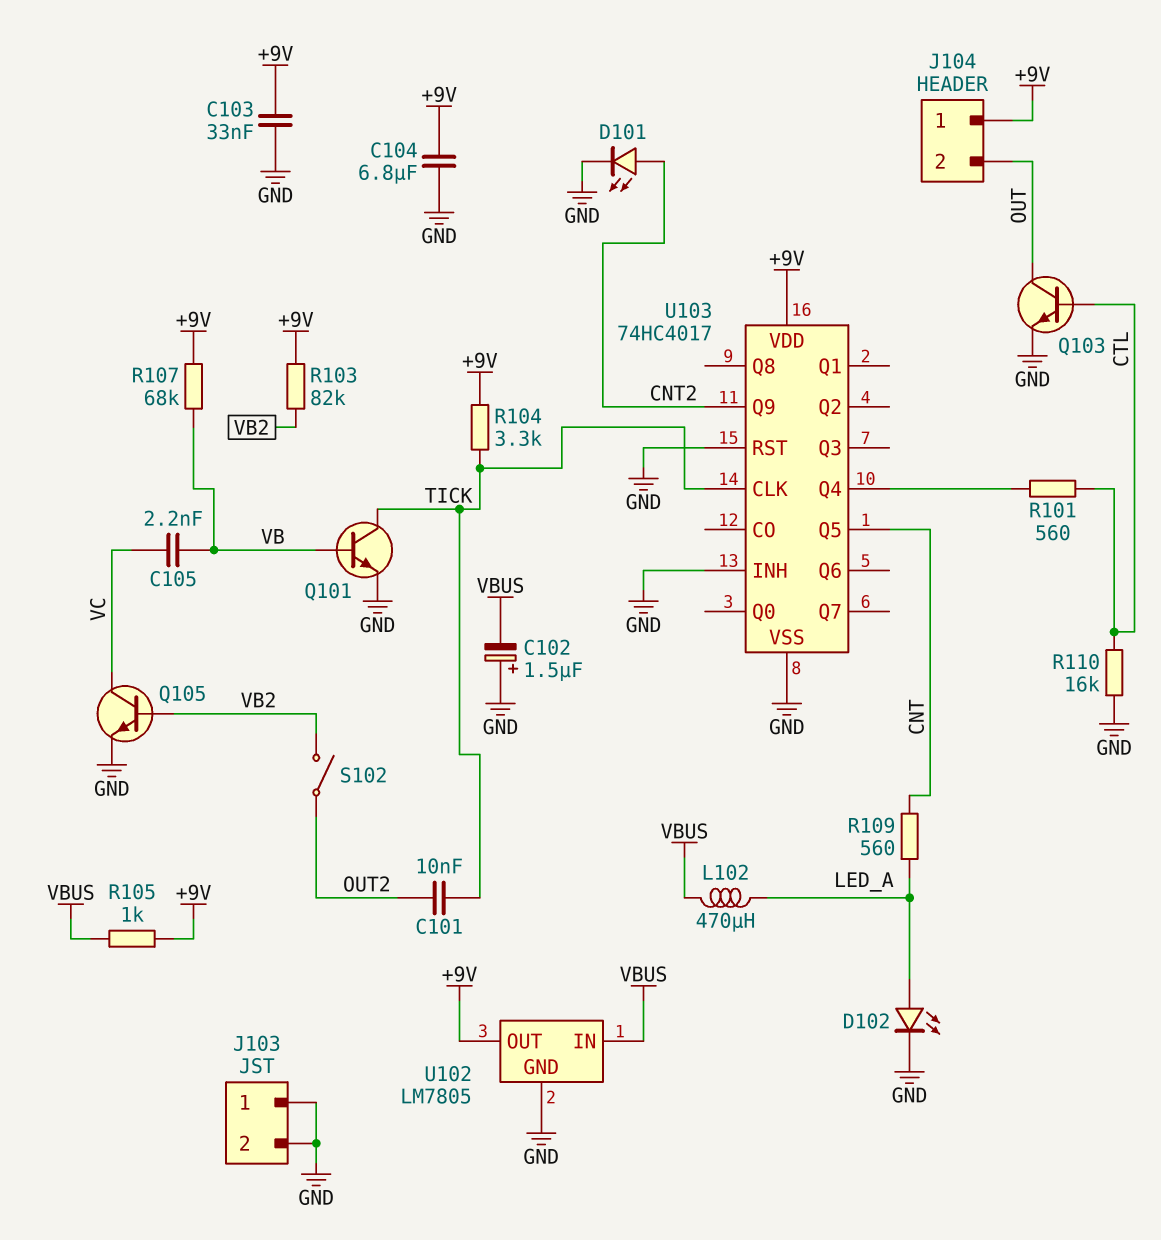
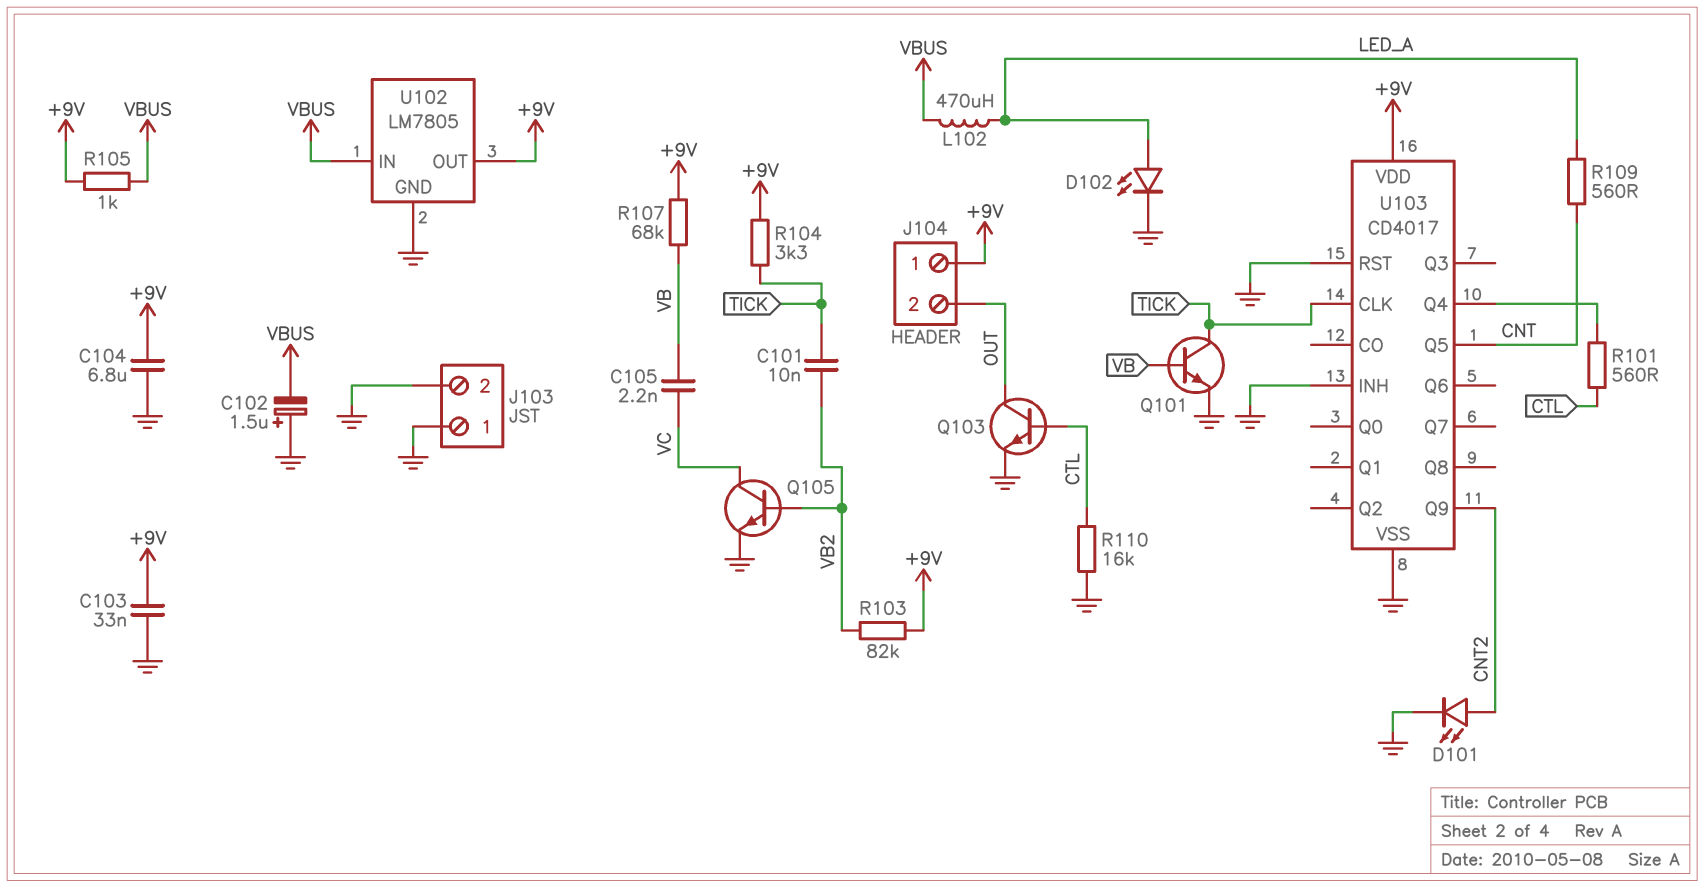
C101: 10nF (OUT2, TICK) -> 10nF (TICK, VB2)
S102: switch (OUT2, VB2) -> none
U103: 74HC4017 -> CD4017

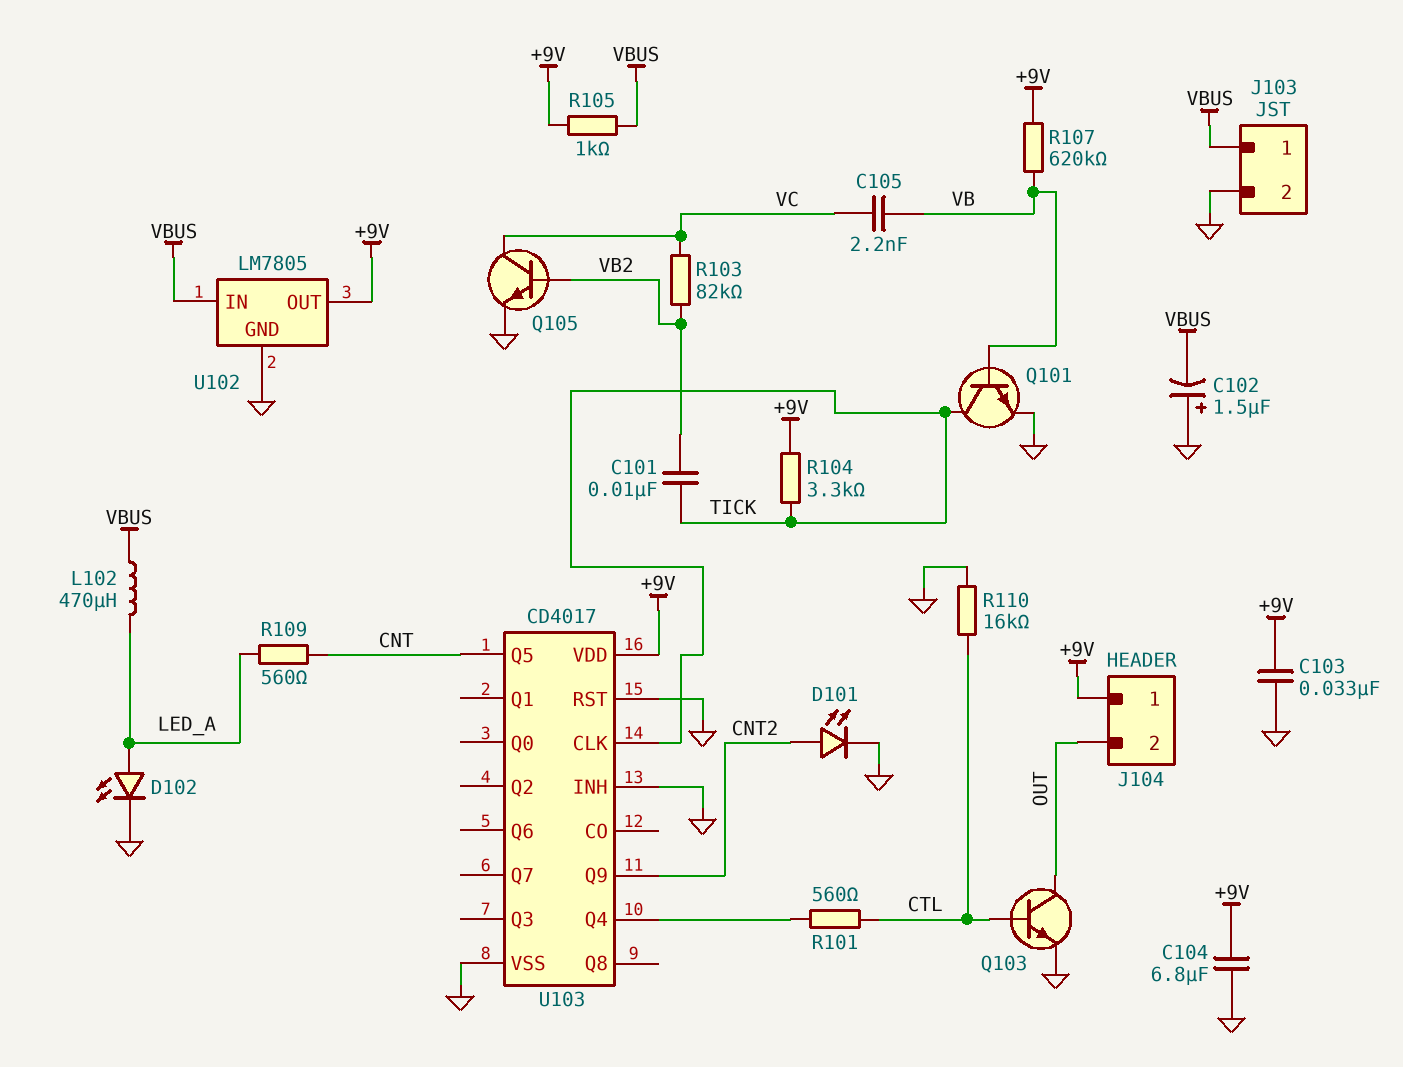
J103 pin 1: GND -> VBUS
R103: 82k (+9V, VB2) -> 82k (VB2, VC)
R107: 68k (+9V, VB) -> 620k (+9V, VB)

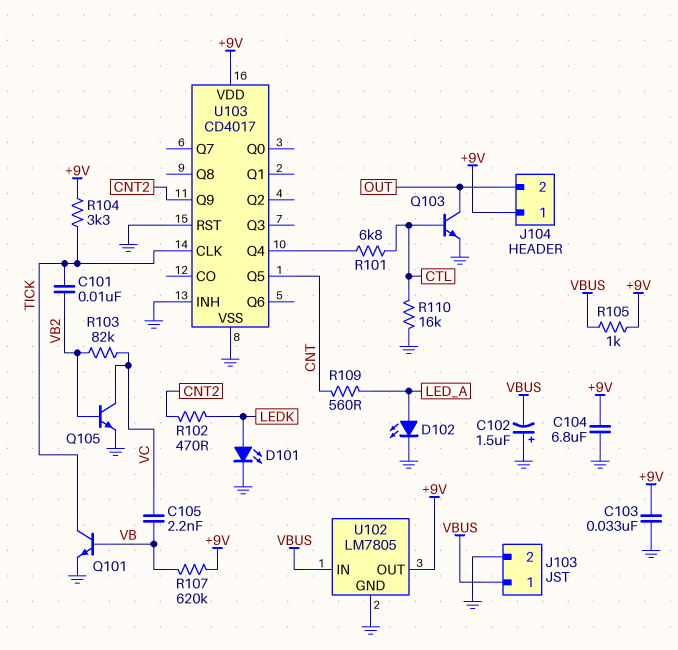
D101: LED (A CNT2, K GND) -> LED (A LEDK, K GND)
L102: 470uH (LED_A, VBUS) -> none
R101: 560 (CTL, U103/Q4) -> 6.8k (CTL, U103/Q4)
R102: none -> 470 (CNT2, LEDK)

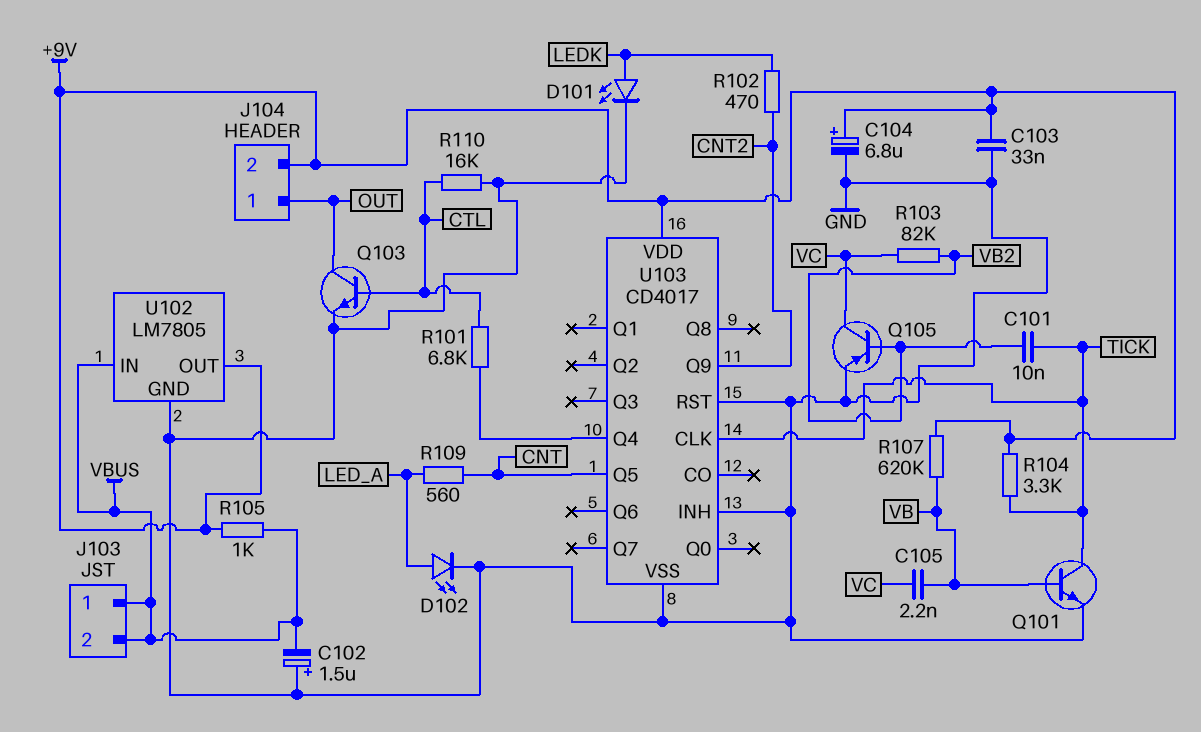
C104: 6.8uF (+9V, GND) -> 6.8uF (plus +9V, minus GND)
J103 pin 2: GND -> VBUS
J104 pin 1: +9V -> OUT
J104 pin 2: OUT -> +9V
Q105: NPN (B VB2, C VC, E GND) -> PNP (B VB2, C VC, E GND)

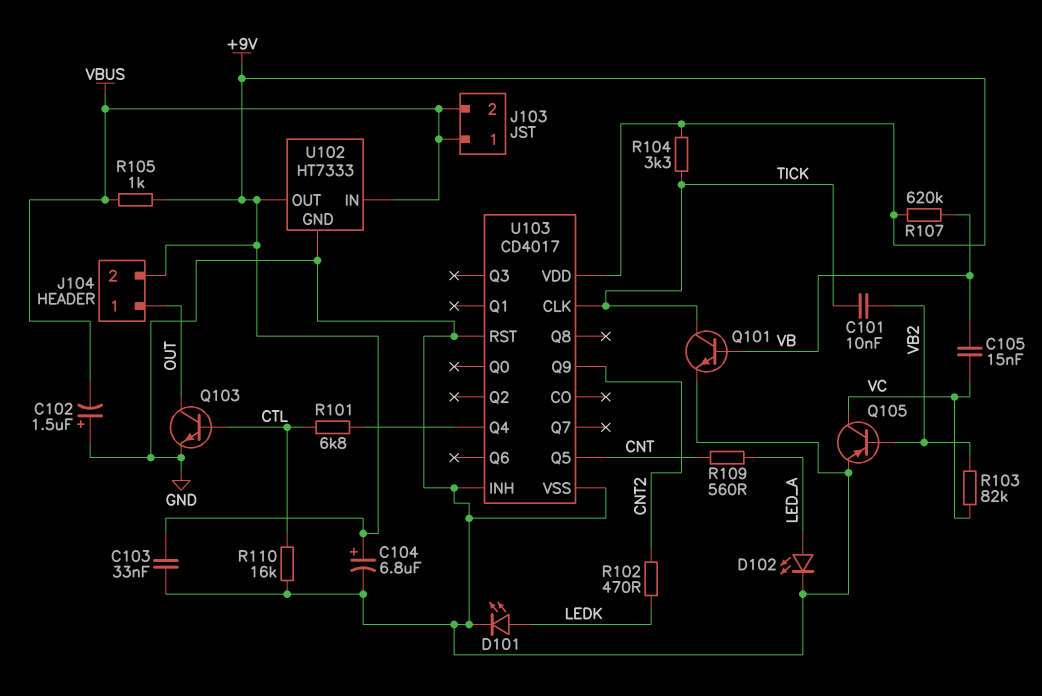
C105: 2.2nF (VB, VC) -> 15nF (VB, VC)
U102: LM7805 -> HT7333

